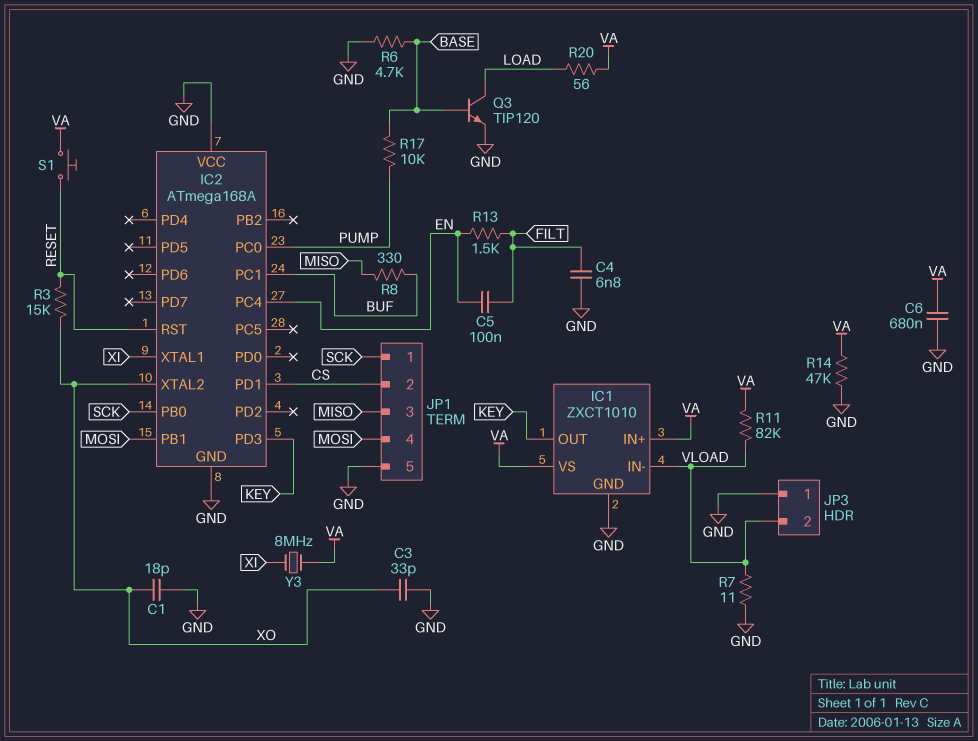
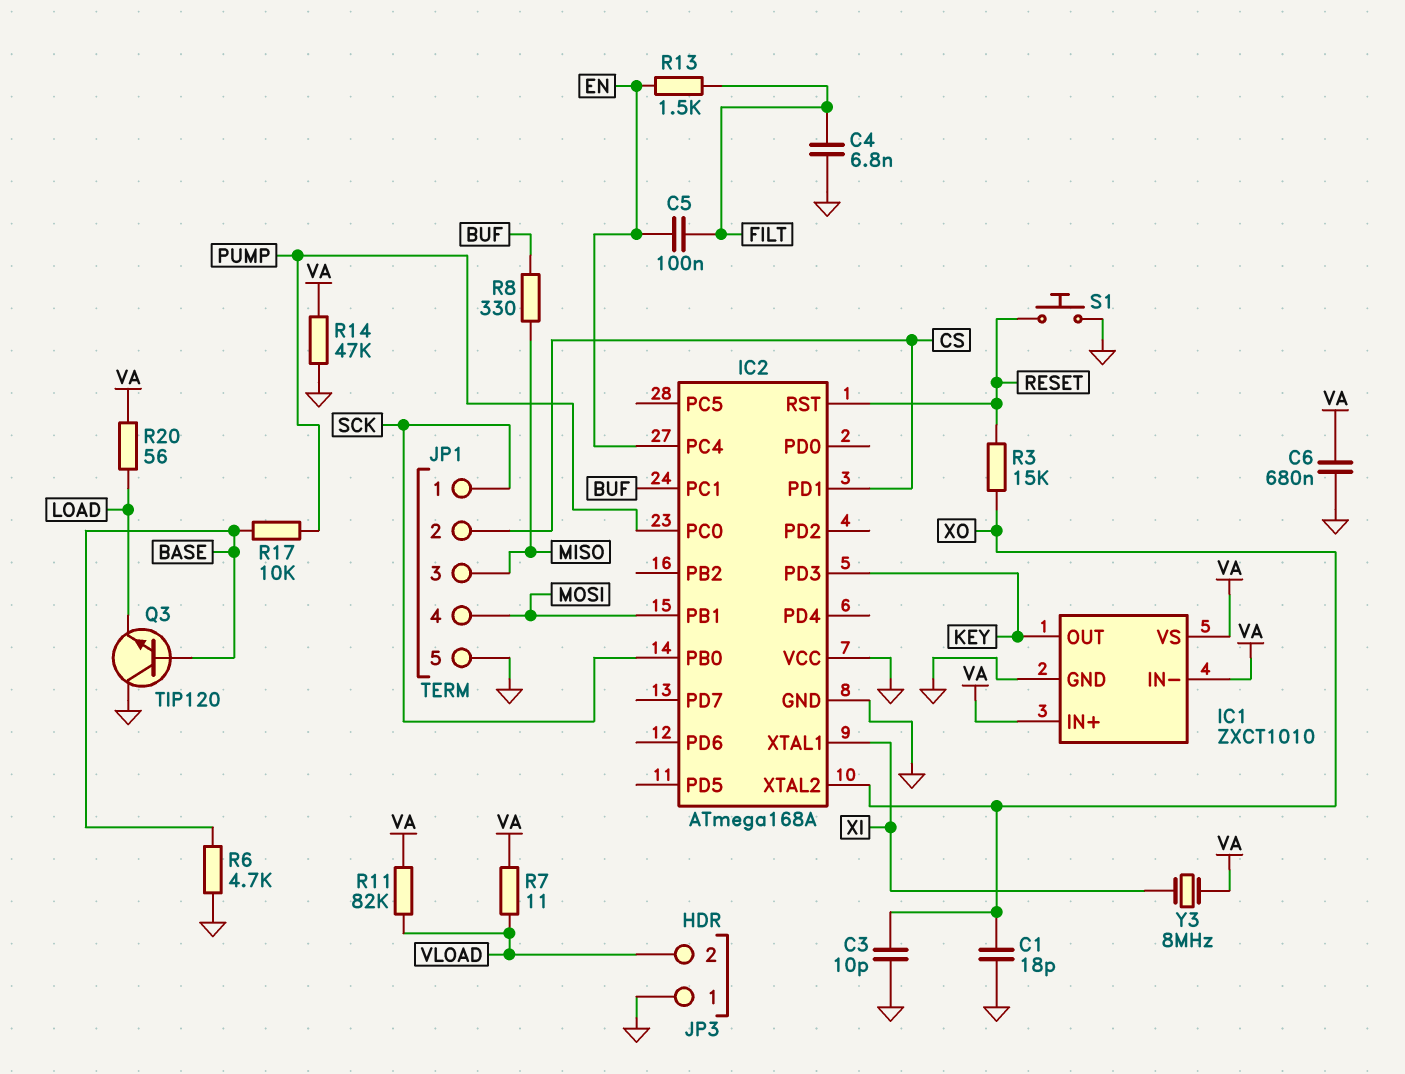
C3: 33pF (GND, XO) -> 10pF (GND, XO)
IC1 pin IN-: VLOAD -> VA
Q3: NPN TIP120 (B BASE, C LOAD, E GND) -> NPN TIP120 (B BASE, C GND, E LOAD)
R7: 11 (GND, VLOAD) -> 11 (VA, VLOAD)
S1: button (RESET, VA) -> button (GND, RESET)

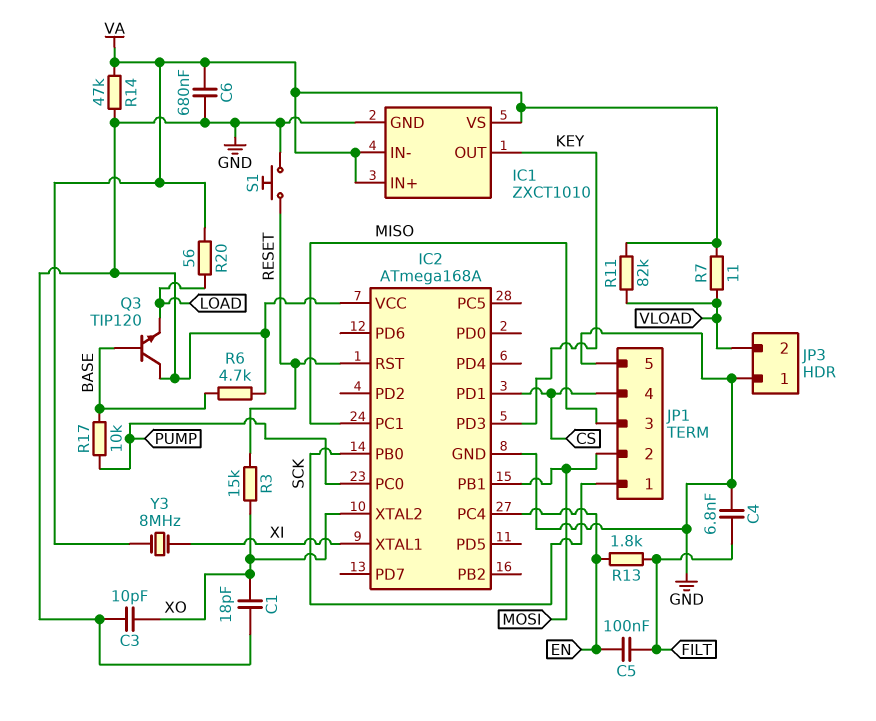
IC2 pin PC1: BUF -> MISO
JP1 pin 2: CS -> MOSI
JP1 pin 4: MOSI -> CS
R8: 330 (BUF, MISO) -> none
R13: 1.5k (EN, FILT) -> 1.8k (EN, FILT)

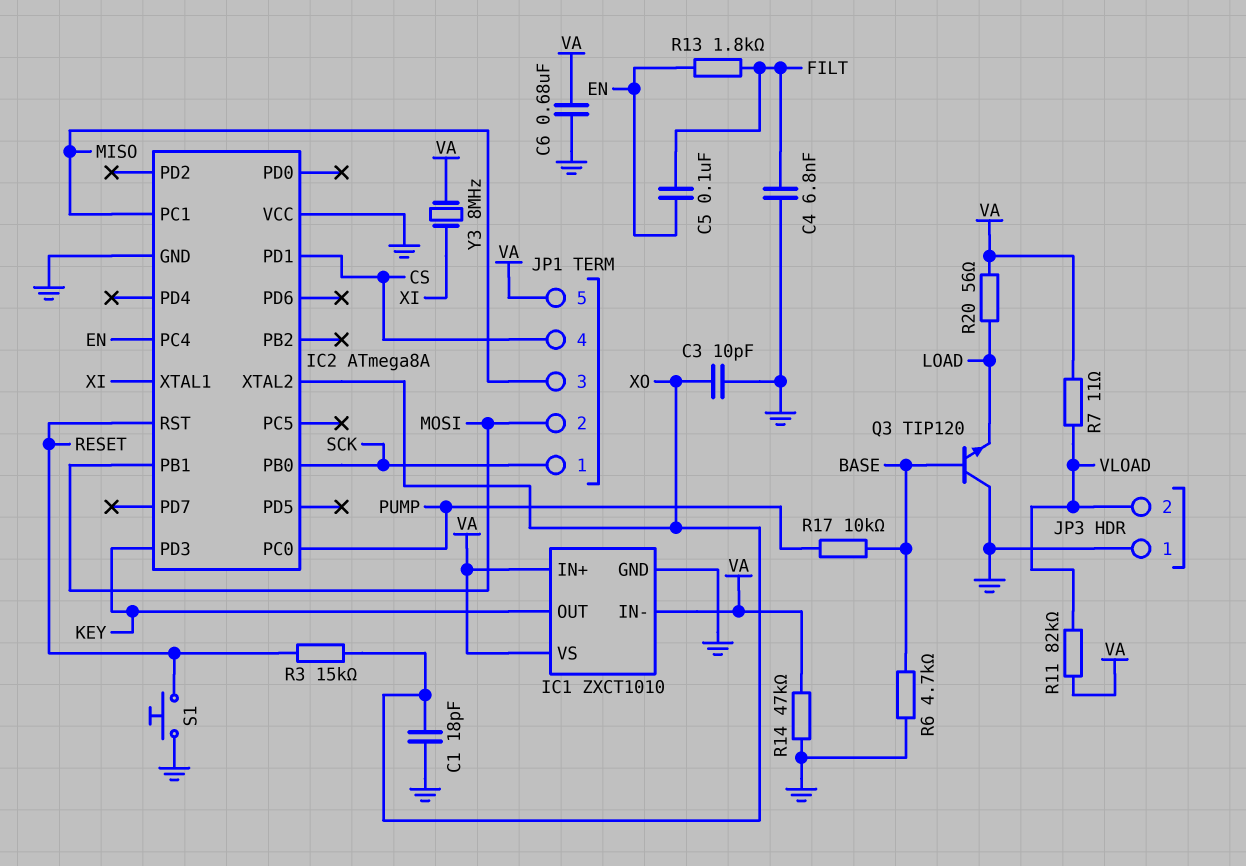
IC2: ATmega168A -> ATmega8A
JP1 pin 5: GND -> VA

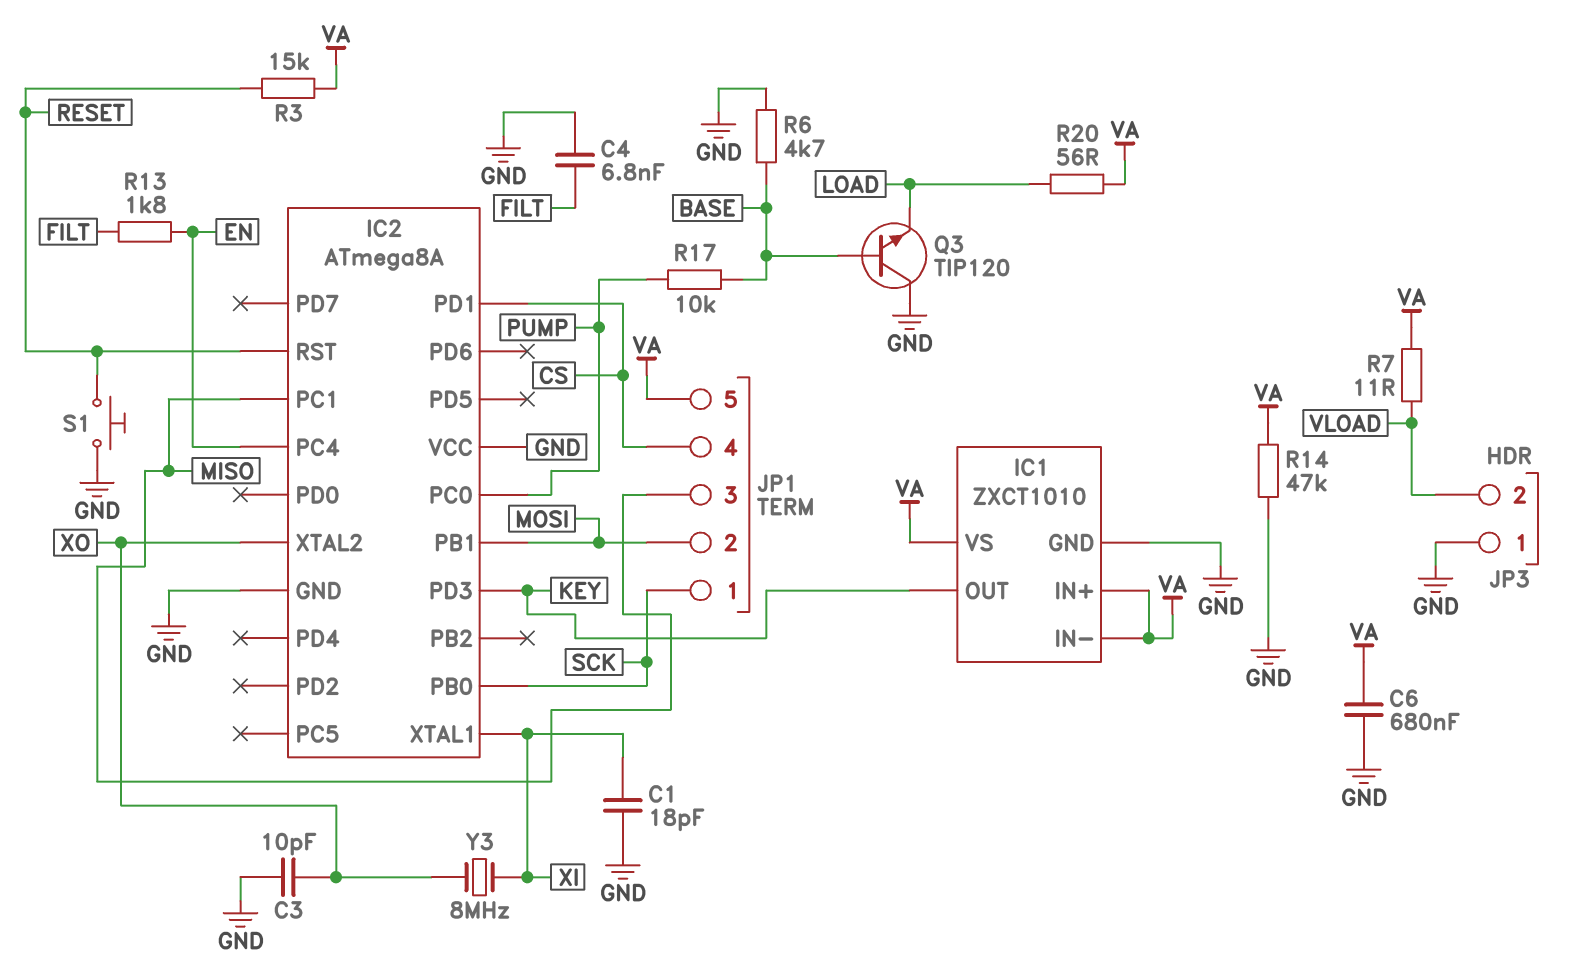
C1: 18pF (GND, XO) -> 18pF (GND, XI)
C5: 100nF (EN, FILT) -> none
R3: 15k (RESET, XO) -> 15k (RESET, VA)
R11: 82k (VA, VLOAD) -> none
Y3: 8MHz (VA, XI) -> 8MHz (XI, XO)

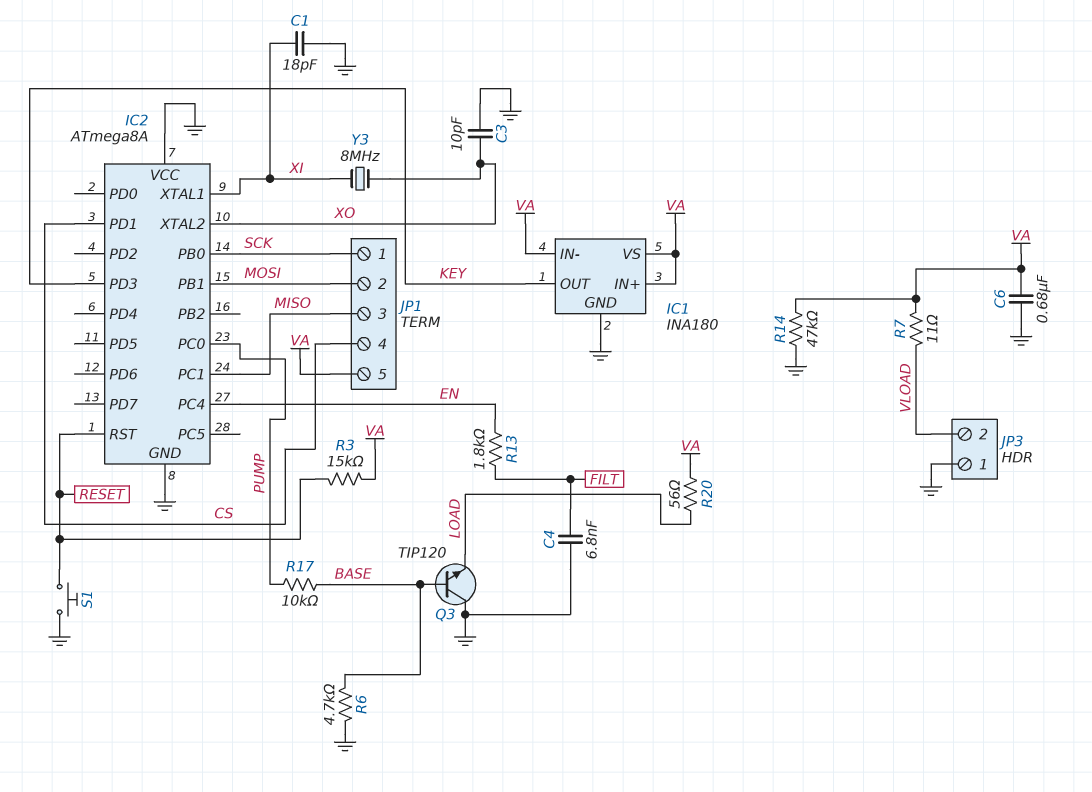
IC1: ZXCT1010 -> INA180

